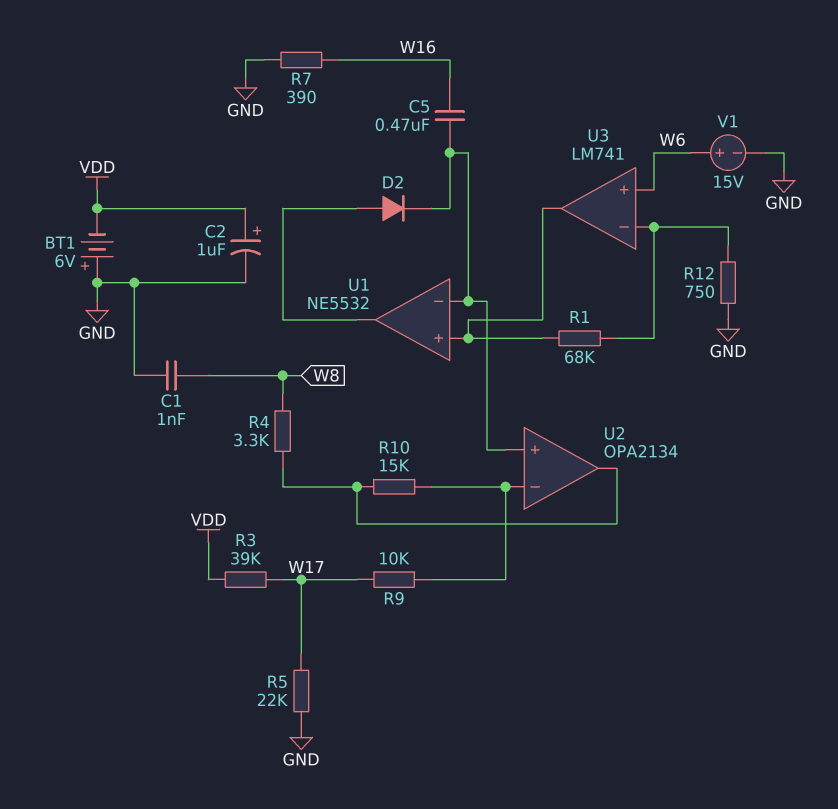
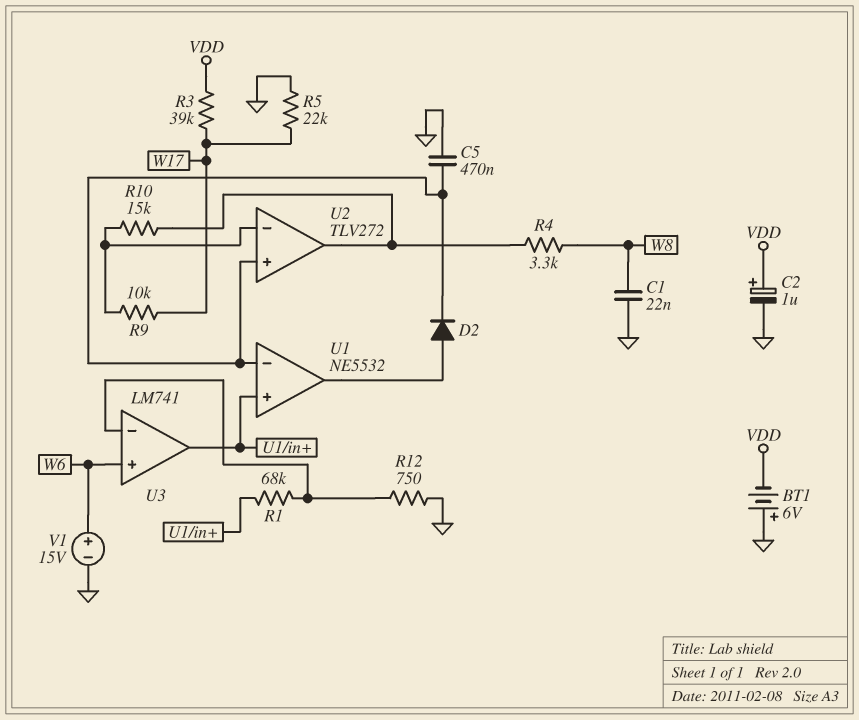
C1: 1nF (GND, W8) -> 22nF (GND, W8)
C5: 470nF (U1/in-, W16) -> 470nF (GND, U1/in-)
R7: 390 (GND, W16) -> none
U2: OPA2134 -> TLV272

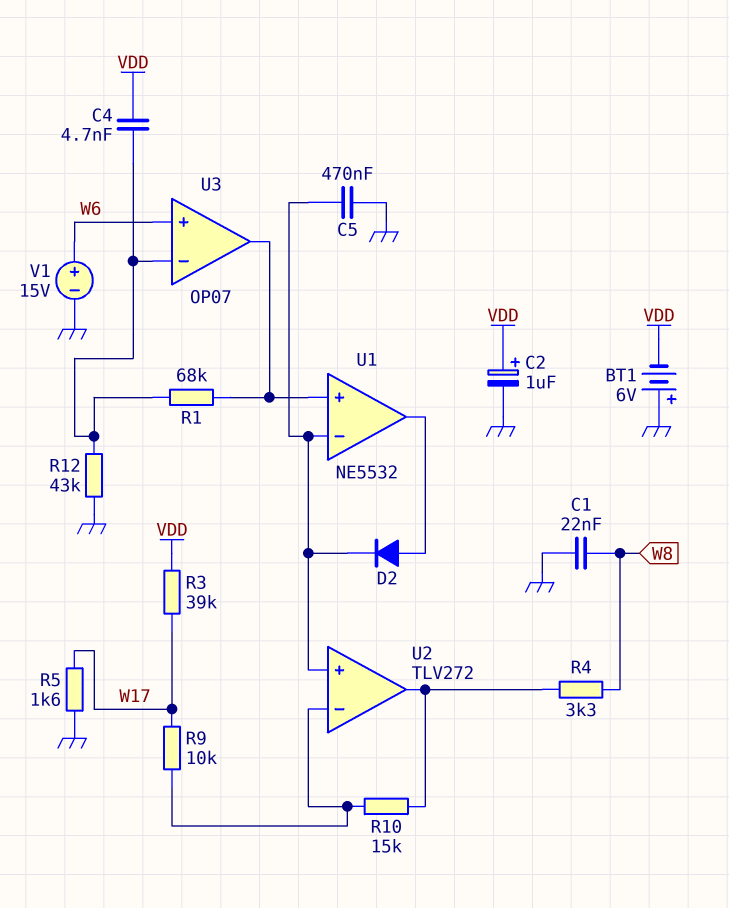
C4: none -> 4.7nF (U3/in-, VDD)
R5: 22k (GND, W17) -> 1.6k (GND, W17)
R12: 750 (GND, U3/in-) -> 43k (GND, U3/in-)
U3: LM741 -> OP07

